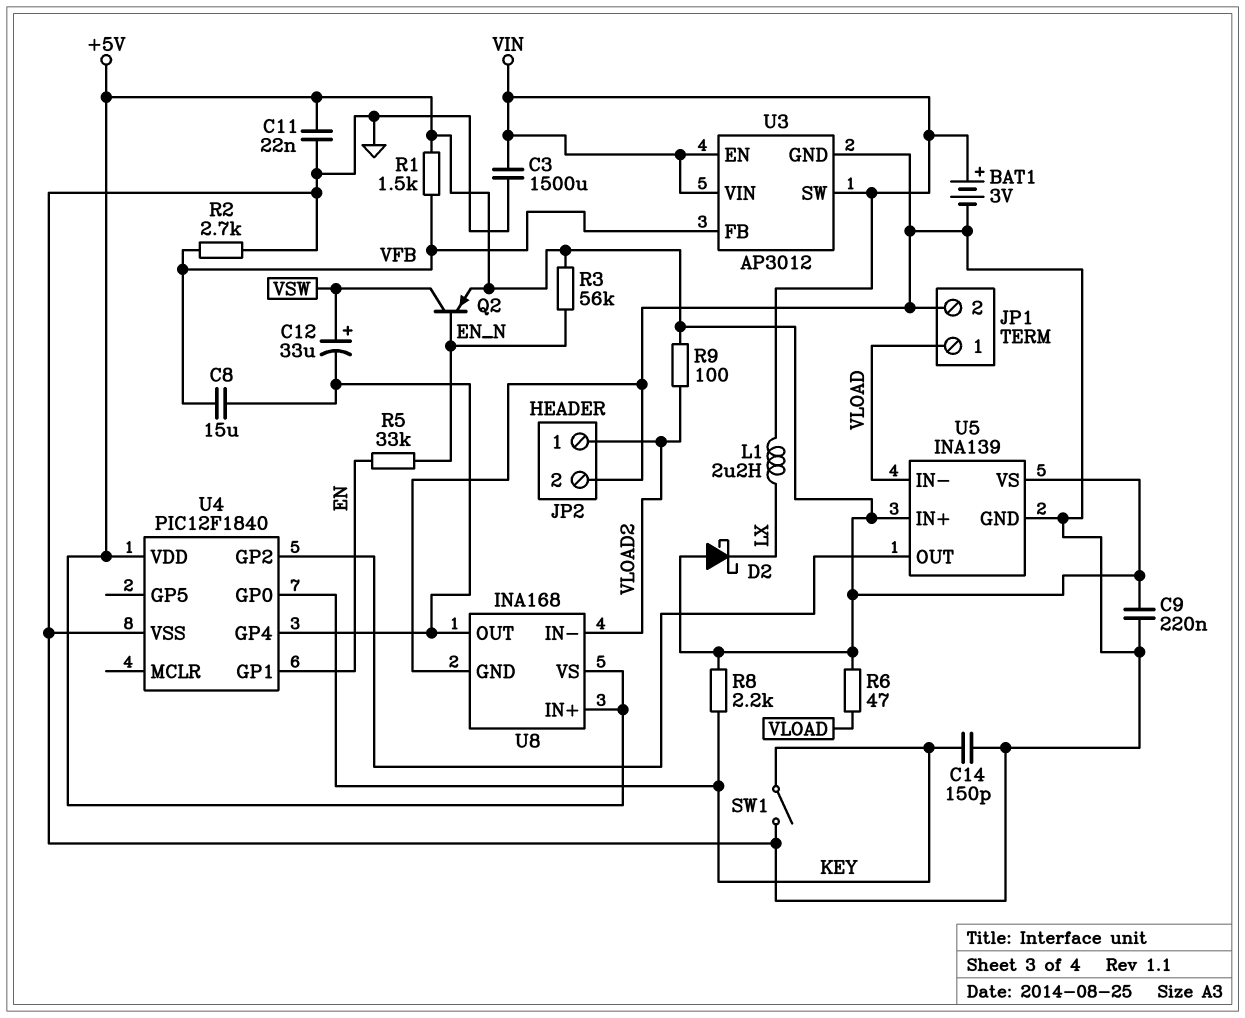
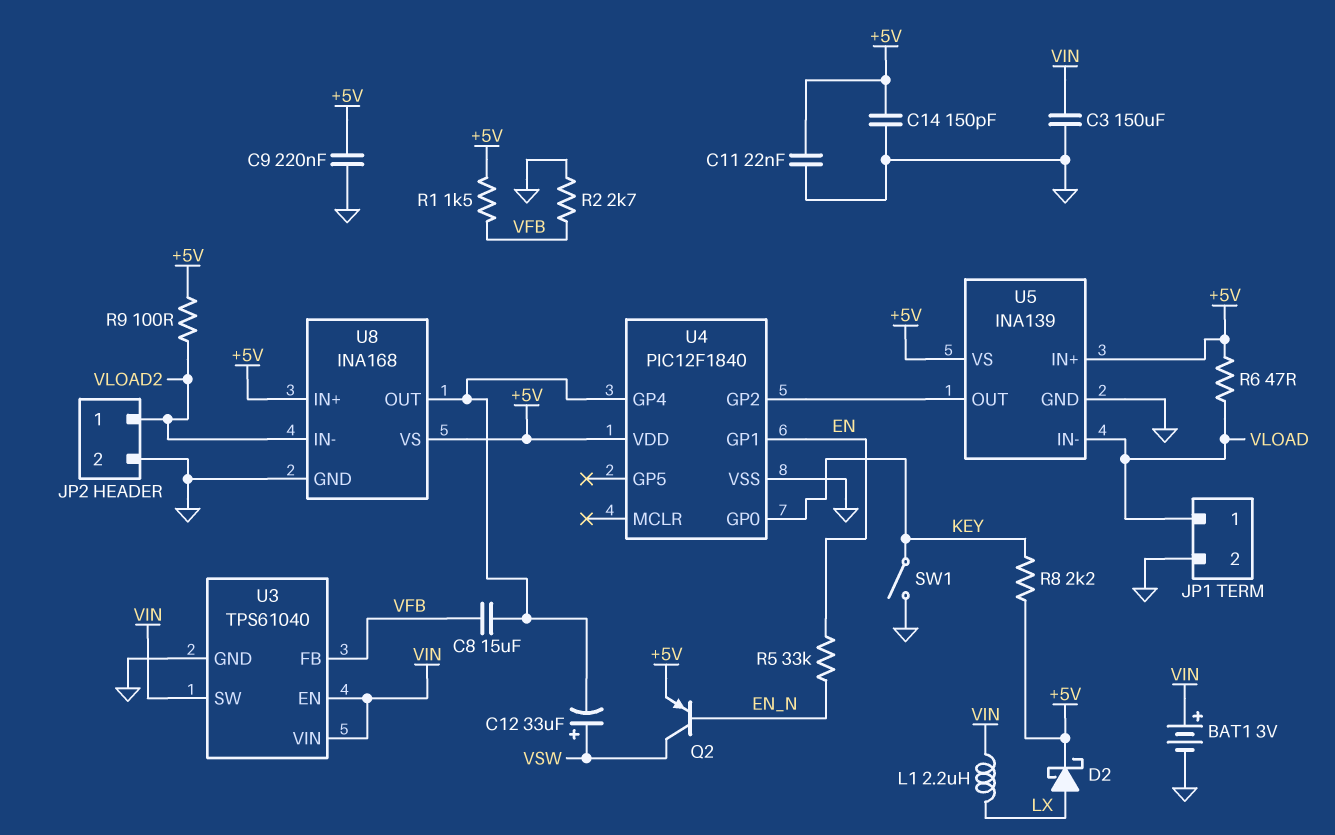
C3: 1500uF (GND, VIN) -> 150uF (GND, VIN)
C14: 150pF (GND, KEY) -> 150pF (+5V, GND)
D2: schottky (A +5V, K LX) -> schottky (A LX, K +5V)
R3: 56k (+5V, EN_N) -> none
U3: AP3012 -> TPS61040

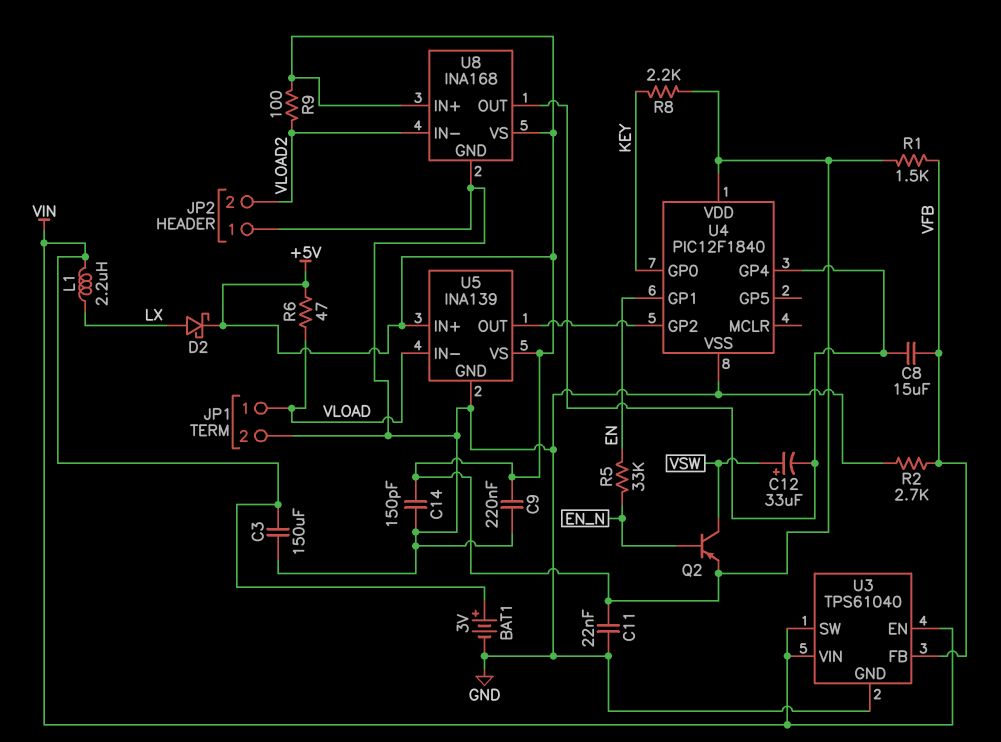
JP2 pin 1: VLOAD2 -> GND
JP2 pin 2: GND -> VLOAD2
SW1: switch (GND, KEY) -> none

